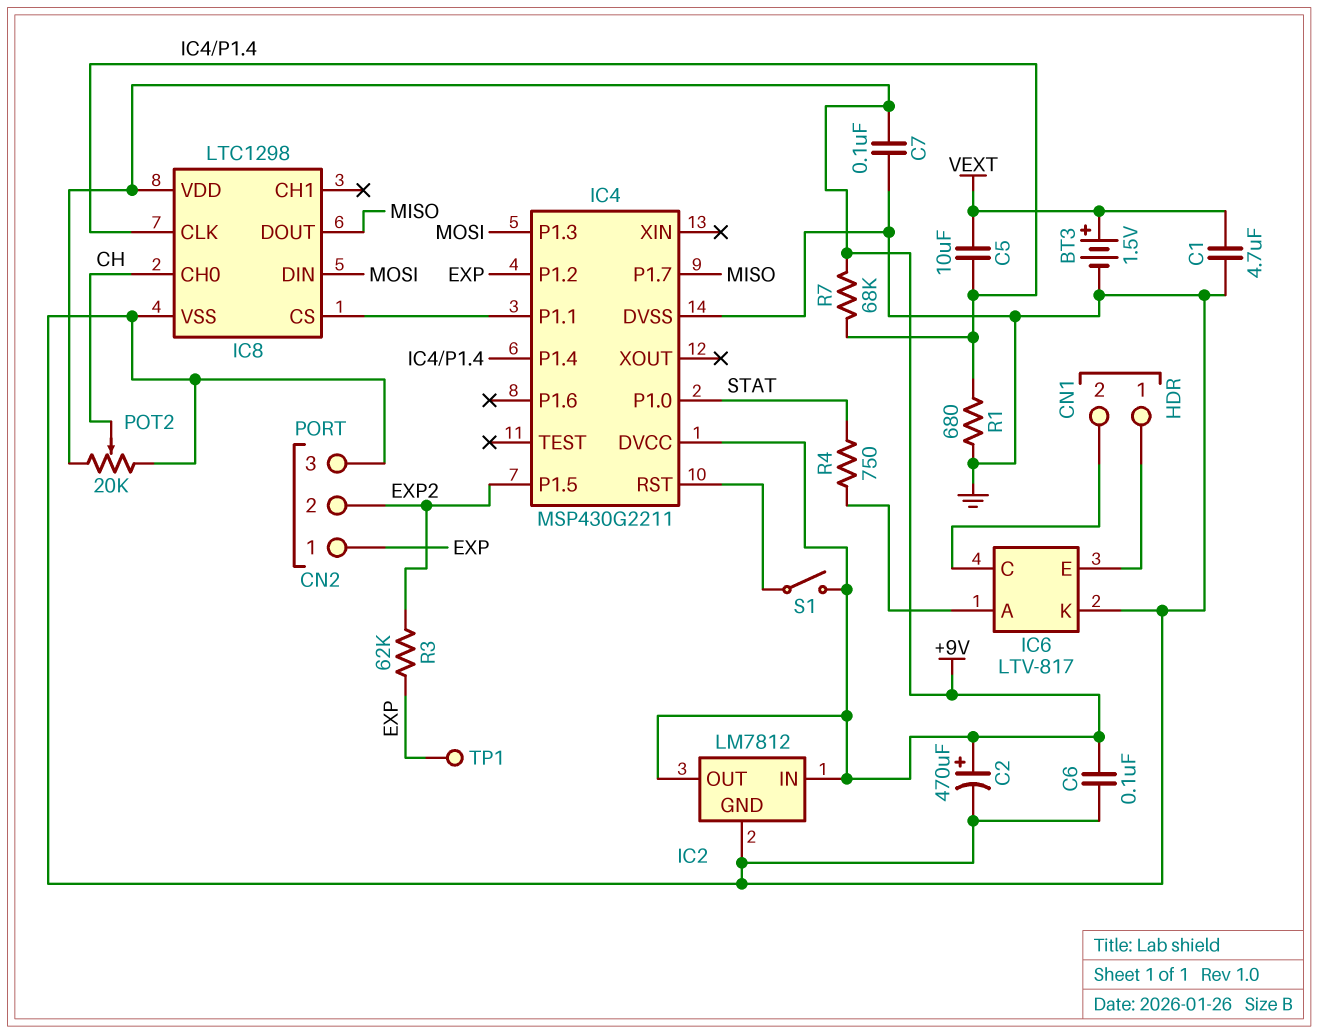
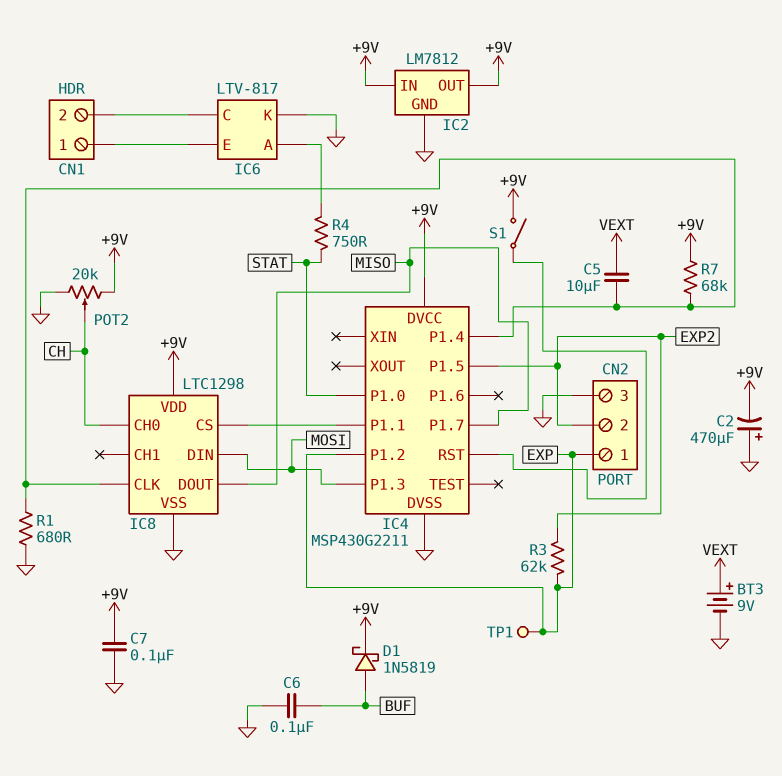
BT3: 1.5V (plus VEXT, minus GND) -> 9V (plus VEXT, minus GND)
C1: 4.7uF (GND, VEXT) -> none
C2: 470uF (plus +9V, minus GND) -> 470uF (plus GND, minus +9V)
C6: 100nF (+9V, GND) -> 100nF (BUF, GND)
D1: none -> schottky 1N5819 (A BUF, K +9V)

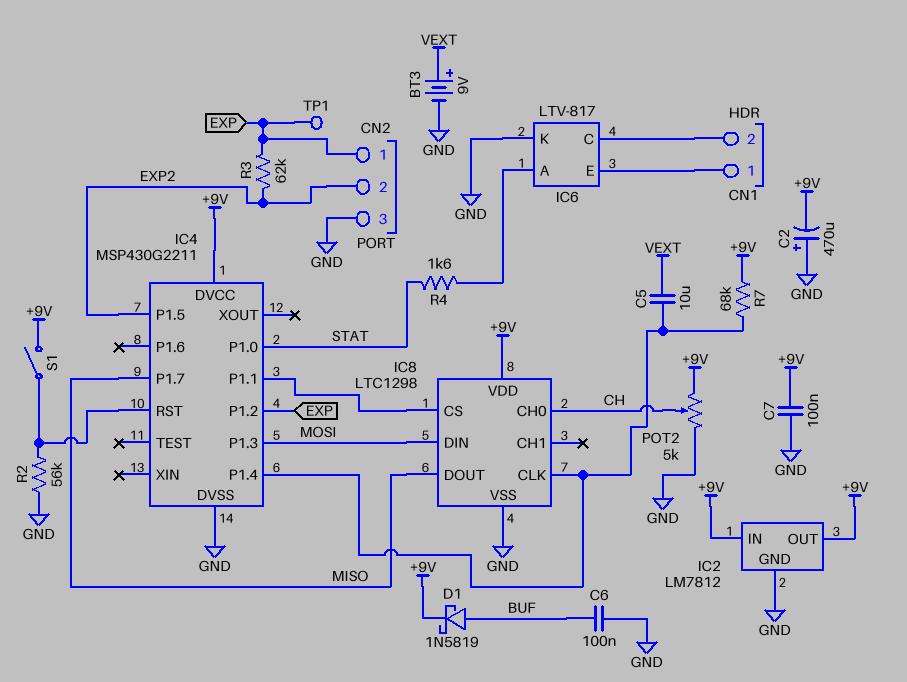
POT2: 20k (+9V, GND, wiper CH) -> 5k (+9V, GND, wiper CH)
R1: 680 (GND, IC4/P1.4) -> none
R2: none -> 56k (GND, IC4/RST)
R4: 750 (IC6/A, STAT) -> 1.6k (IC6/A, STAT)

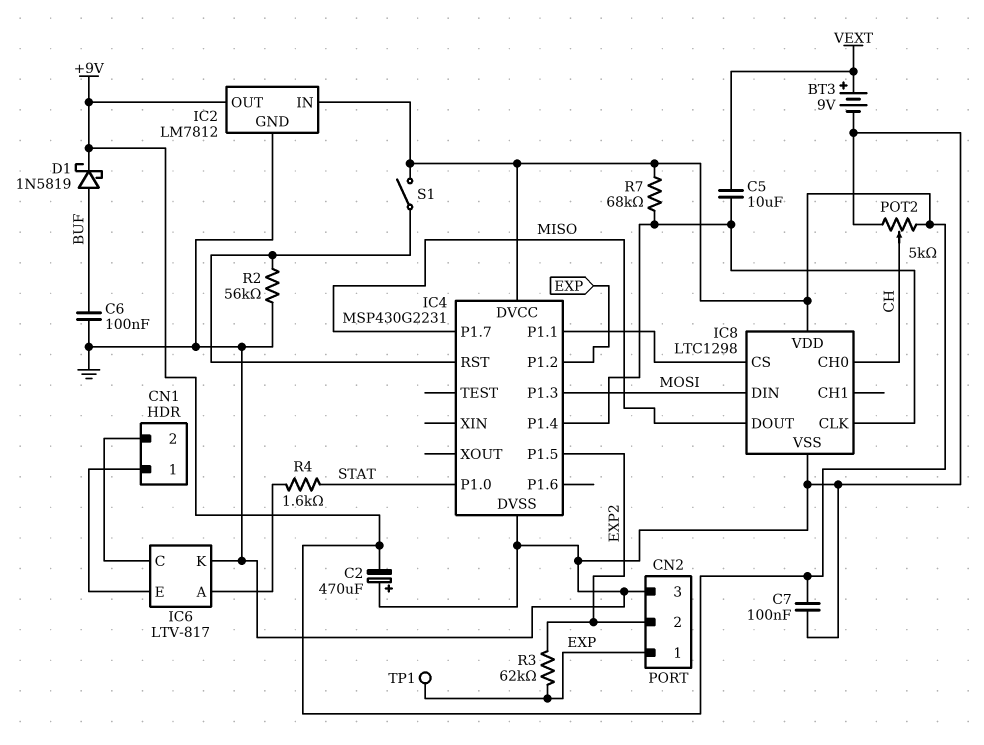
IC4: MSP430G2211 -> MSP430G2231

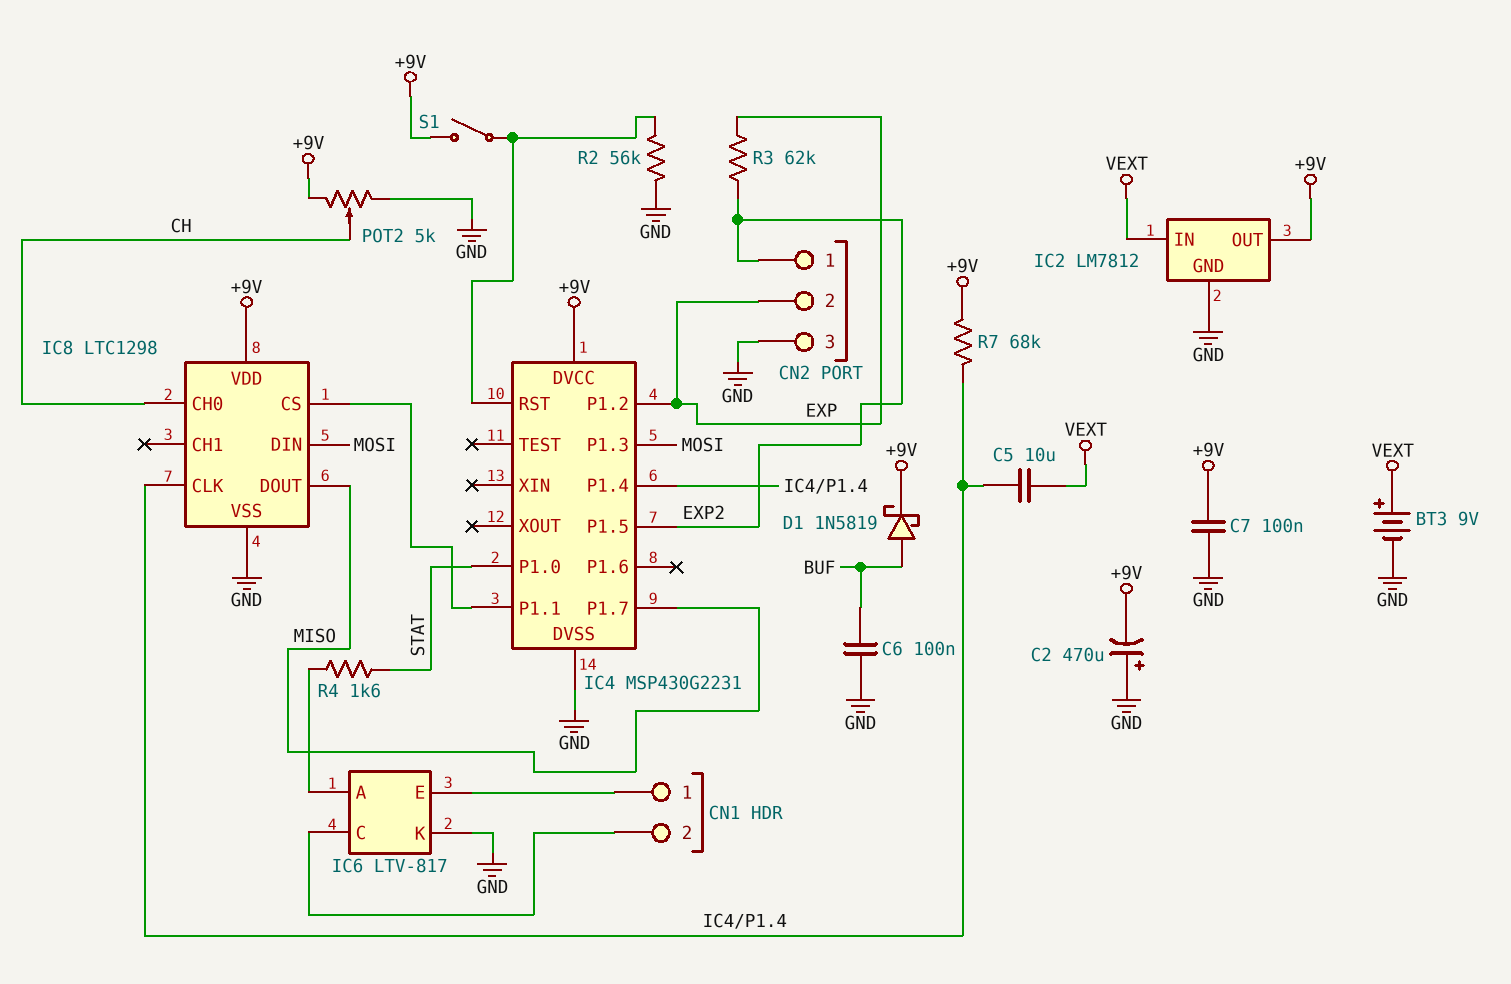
CN2 pin 1: EXP -> EXP2
CN2 pin 2: EXP2 -> EXP
IC2 pin IN: +9V -> VEXT
TP1: test point (EXP) -> none

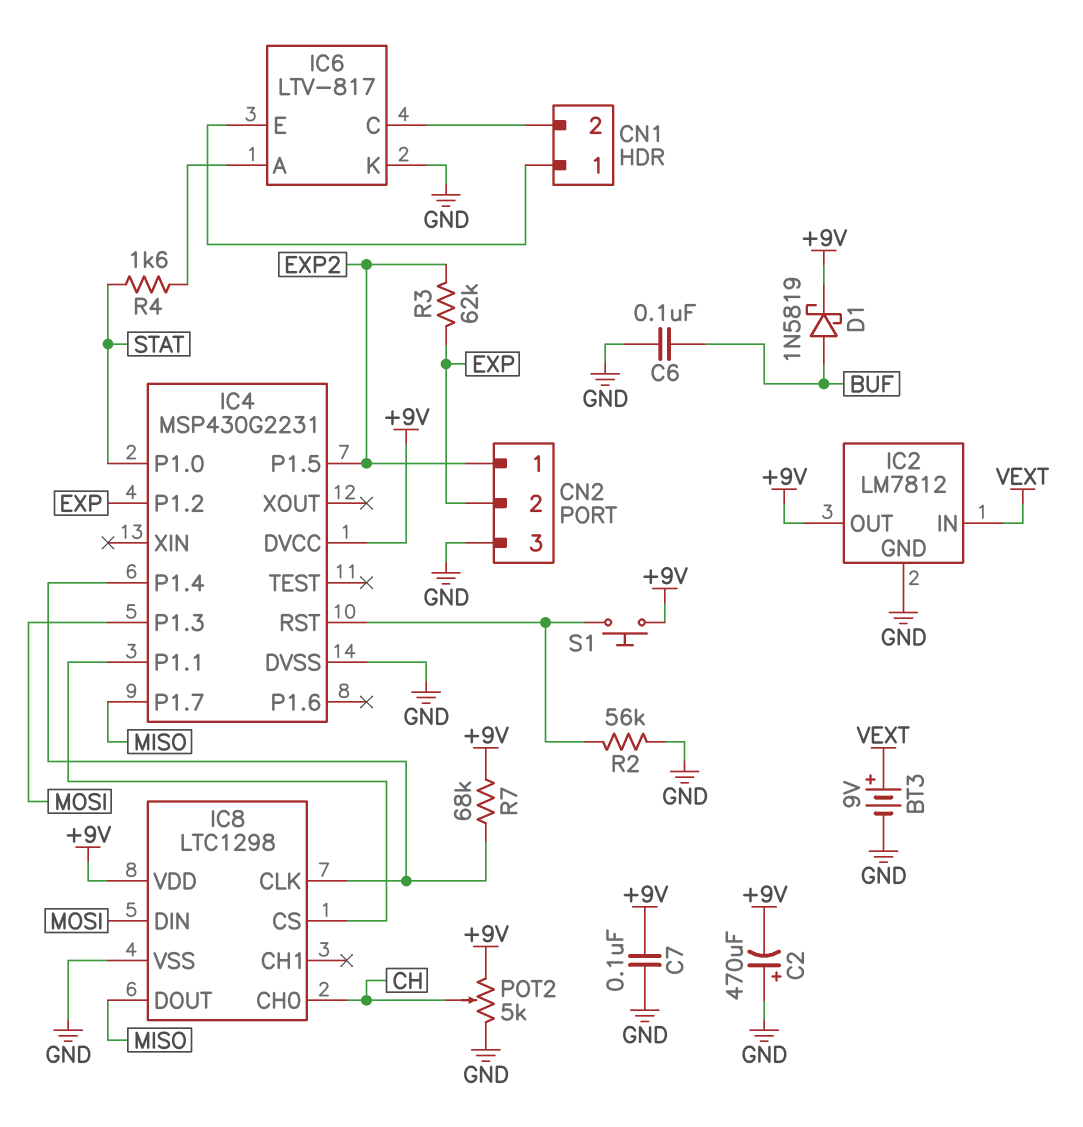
C5: 10uF (IC4/P1.4, VEXT) -> none
S1: switch (+9V, IC4/RST) -> button (+9V, IC4/RST)

